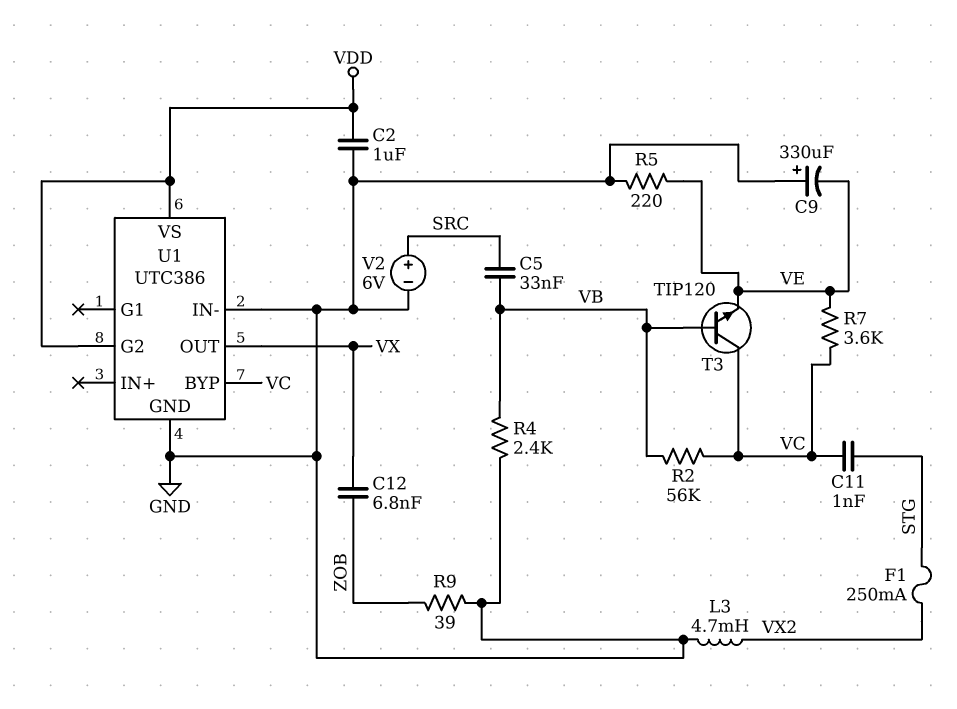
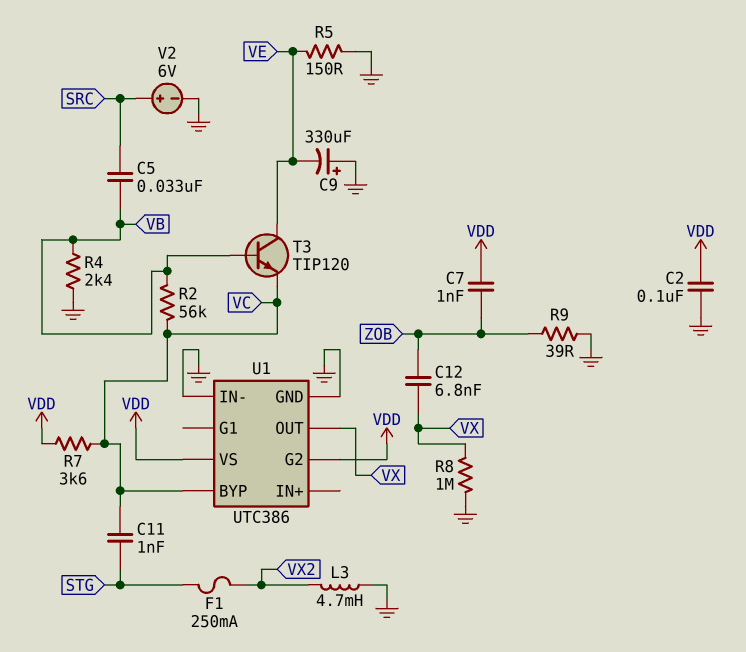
C2: 1uF (GND, VDD) -> 100nF (GND, VDD)
C7: none -> 1nF (VDD, ZOB)
R5: 220 (GND, VE) -> 150 (GND, VE)
R7: 3.6k (VC, VE) -> 3.6k (VC, VDD)
R8: none -> 1M (GND, VX)
T3: NPN TIP120 (B VB, C VC, E VE) -> NPN TIP120 (B VB, C VE, E VC)

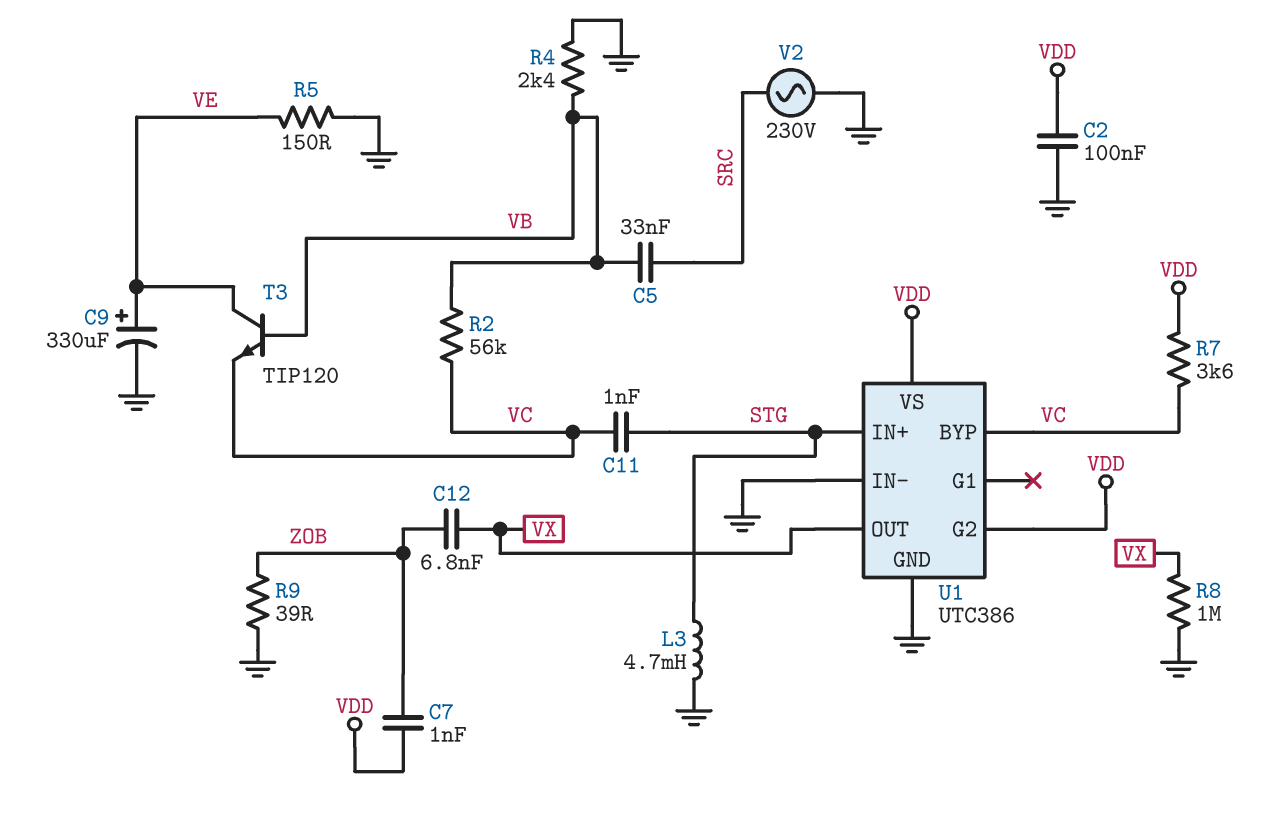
C9: 330uF (plus GND, minus VE) -> 330uF (plus VE, minus GND)
F1: 250mA (STG, VX2) -> none
L3: 4.7mH (GND, VX2) -> 4.7mH (GND, STG)
U1 pin IN+: none -> STG
V2: 6V (plus SRC, minus GND) -> AC 230V (GND, SRC)

